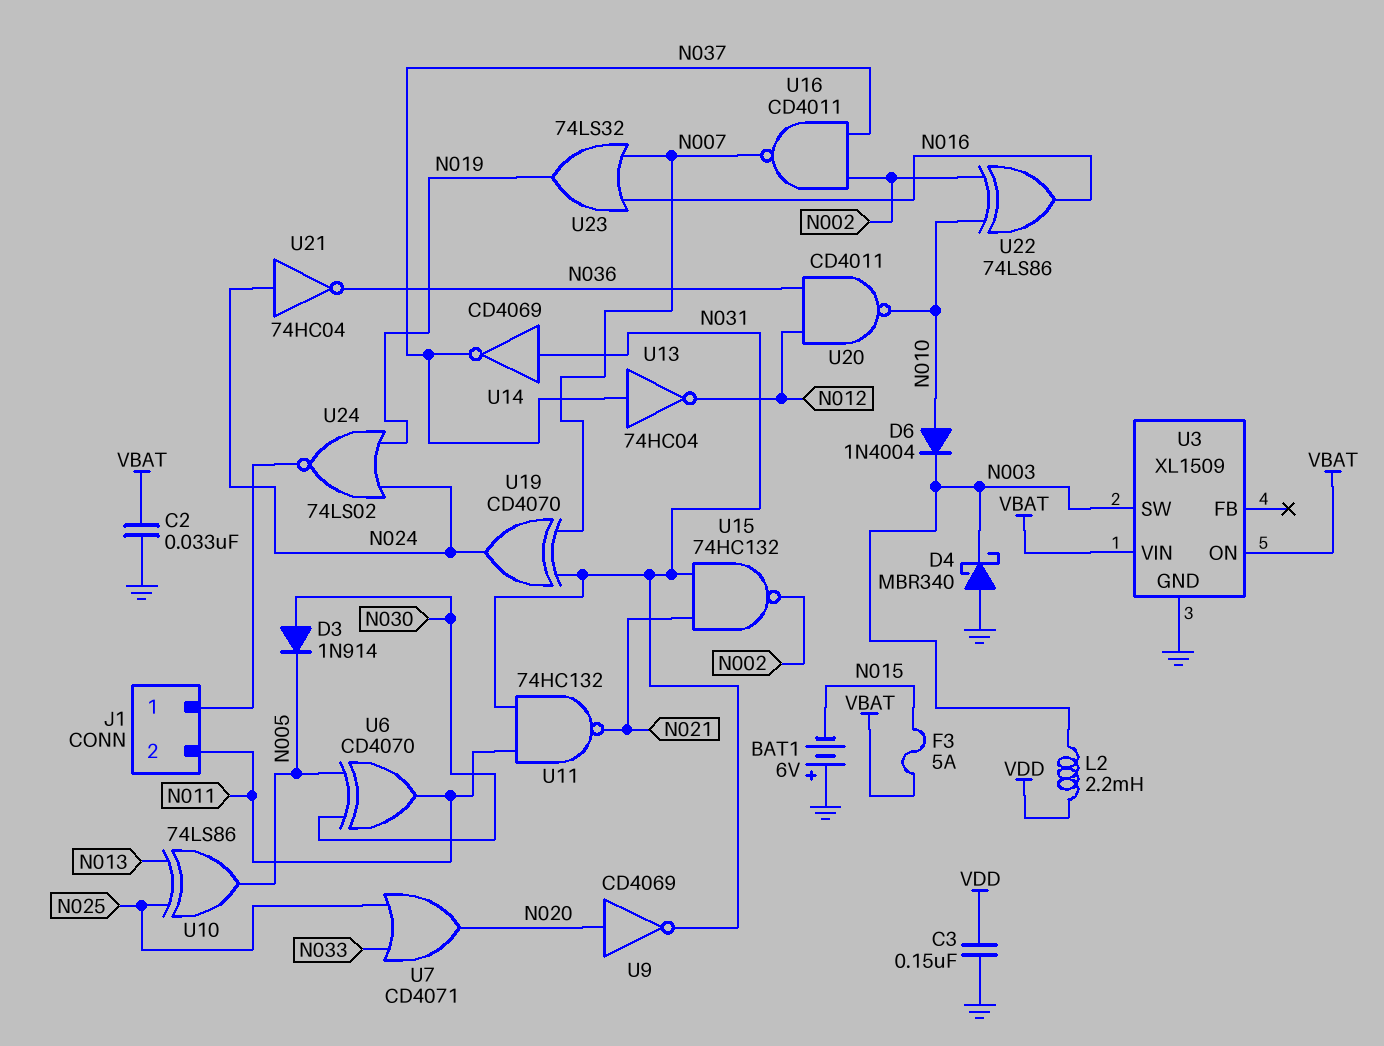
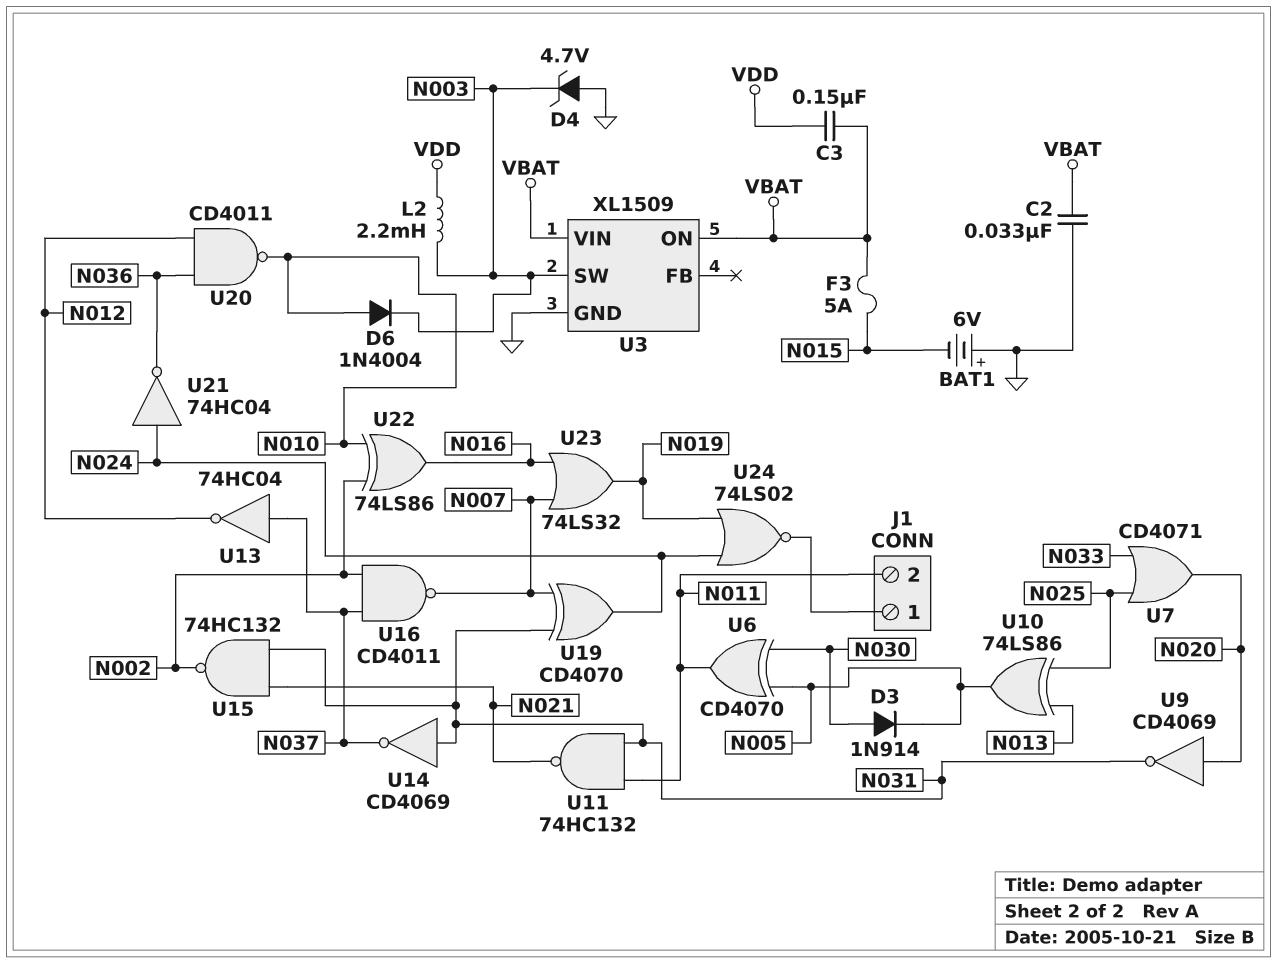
C3: 150nF (GND, VDD) -> 150nF (VBAT, VDD)
D4: schottky MBR340 (A GND, K N003) -> zener 4.7V (A GND, K N003)

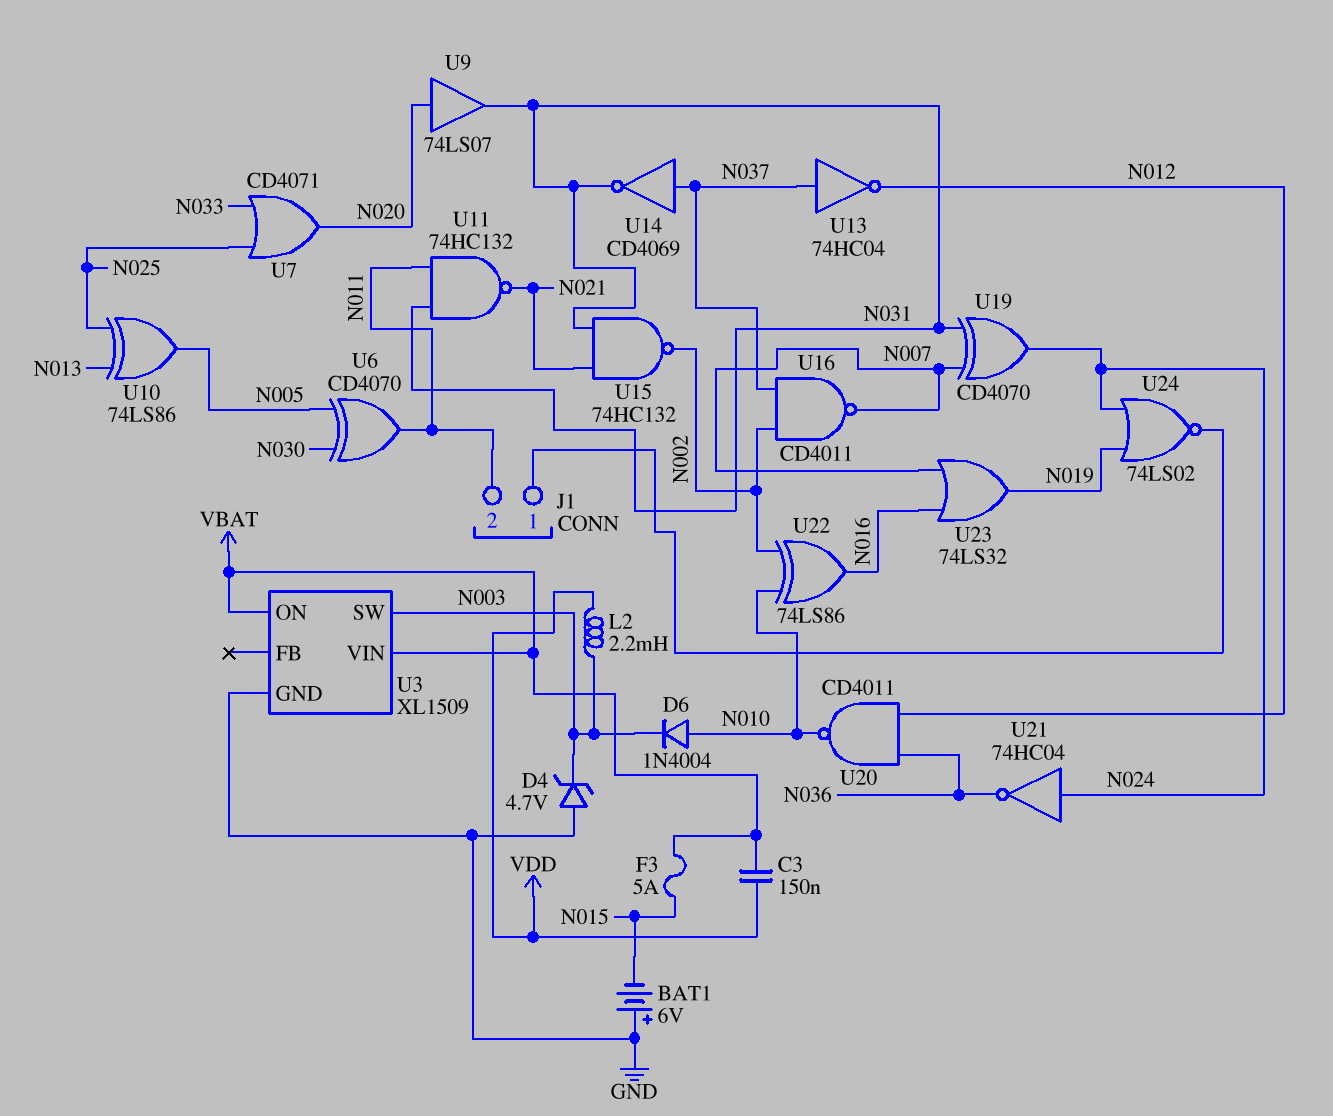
C2: 33nF (GND, VBAT) -> none
D3: diode 1N914 (A N030, K N005) -> none
U9: NOT CD4069 (in N020, out N031) -> buffer 74LS07 (in N020, out N031)
U14: NOT CD4069 (in N031, out N037) -> NOT CD4069 (in N037, out N031)

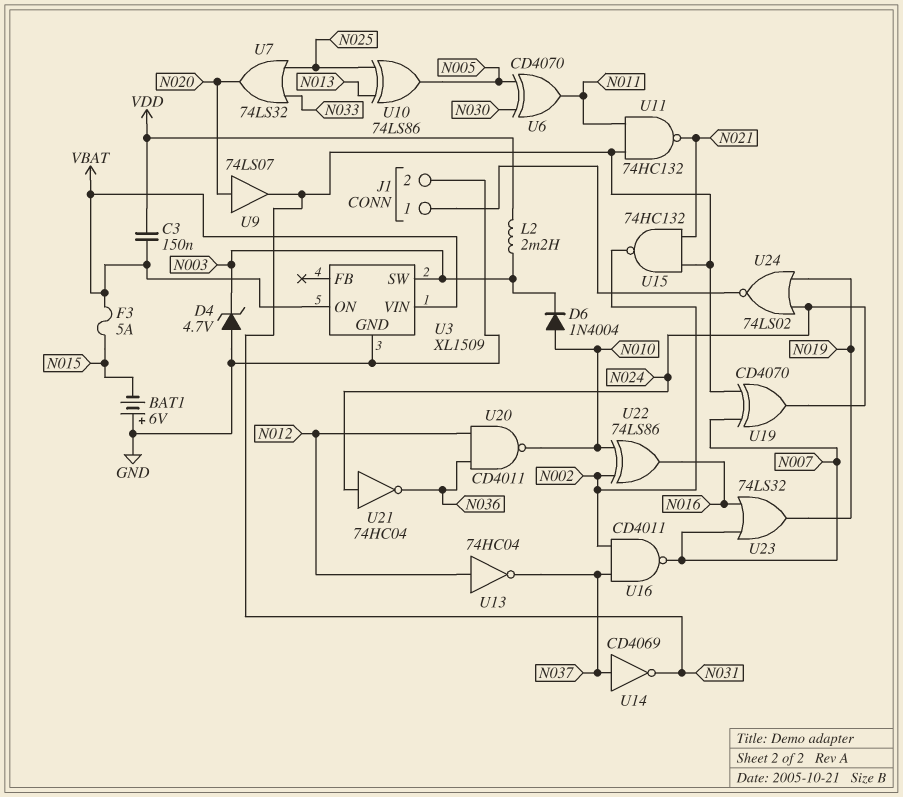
J1 pin 2: N011 -> GND
U7: OR CD4071 (in N025, in N033, out N020) -> OR 74LS32 (in N025, in N033, out N020)
U13: NOT 74HC04 (in N037, out N012) -> NOT 74HC04 (in N012, out N037)

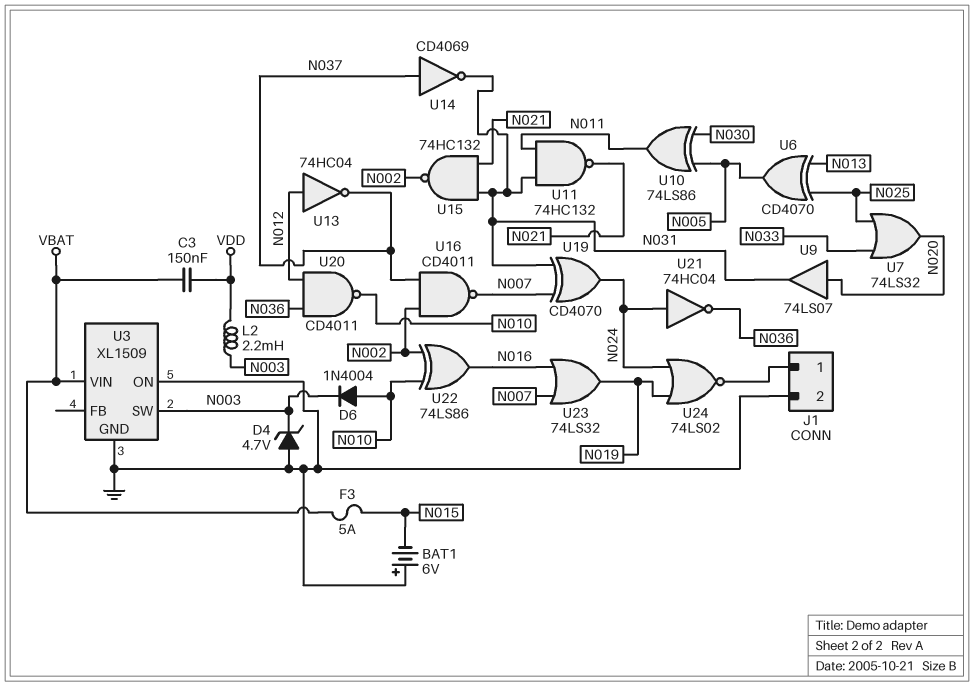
U3 pin ON: VBAT -> GND
U6: XOR CD4070 (in N005, in N030, out N011) -> XOR CD4070 (in N013, in N025, out N005)
U10: XOR 74LS86 (in N013, in N025, out N005) -> XOR 74LS86 (in N005, in N030, out N011)

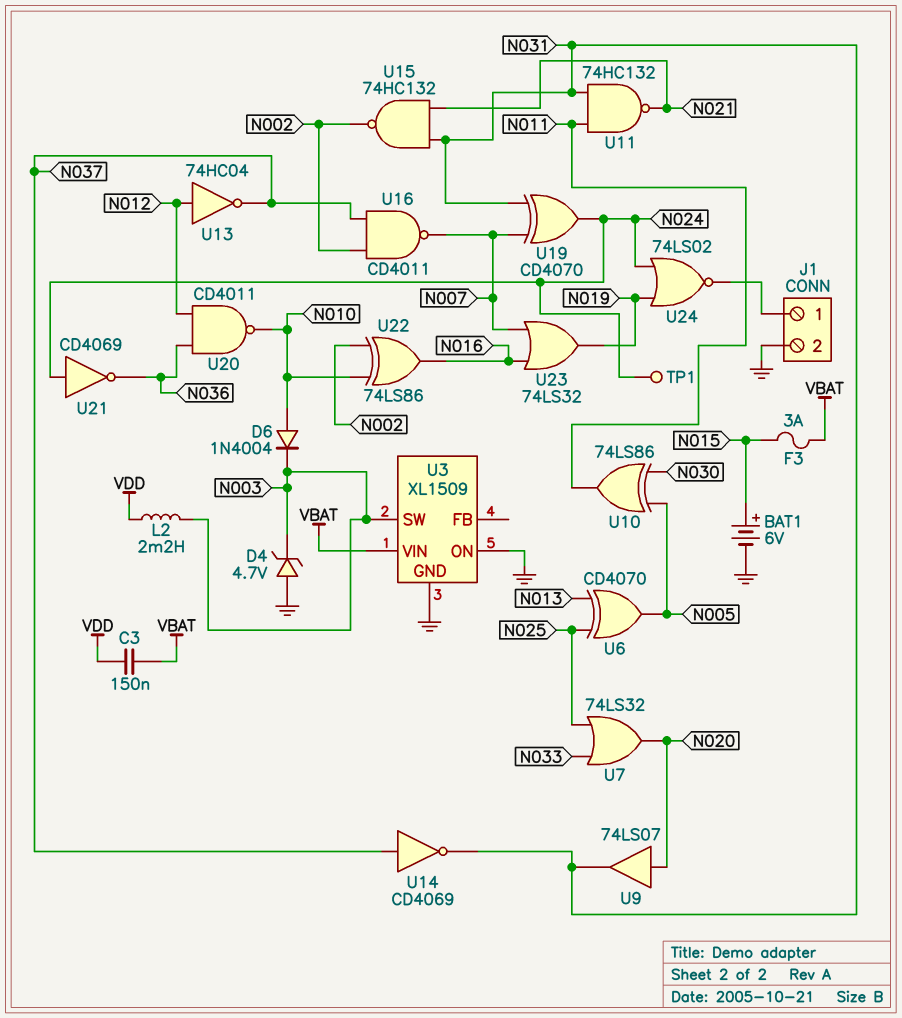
BAT1: 6V (plus GND, minus N015) -> 6V (plus N015, minus GND)
F3: 5A (N015, VBAT) -> 3A (N015, VBAT)
TP1: none -> test point (N024)
U21: NOT 74HC04 (in N024, out N036) -> NOT CD4069 (in N024, out N036)

